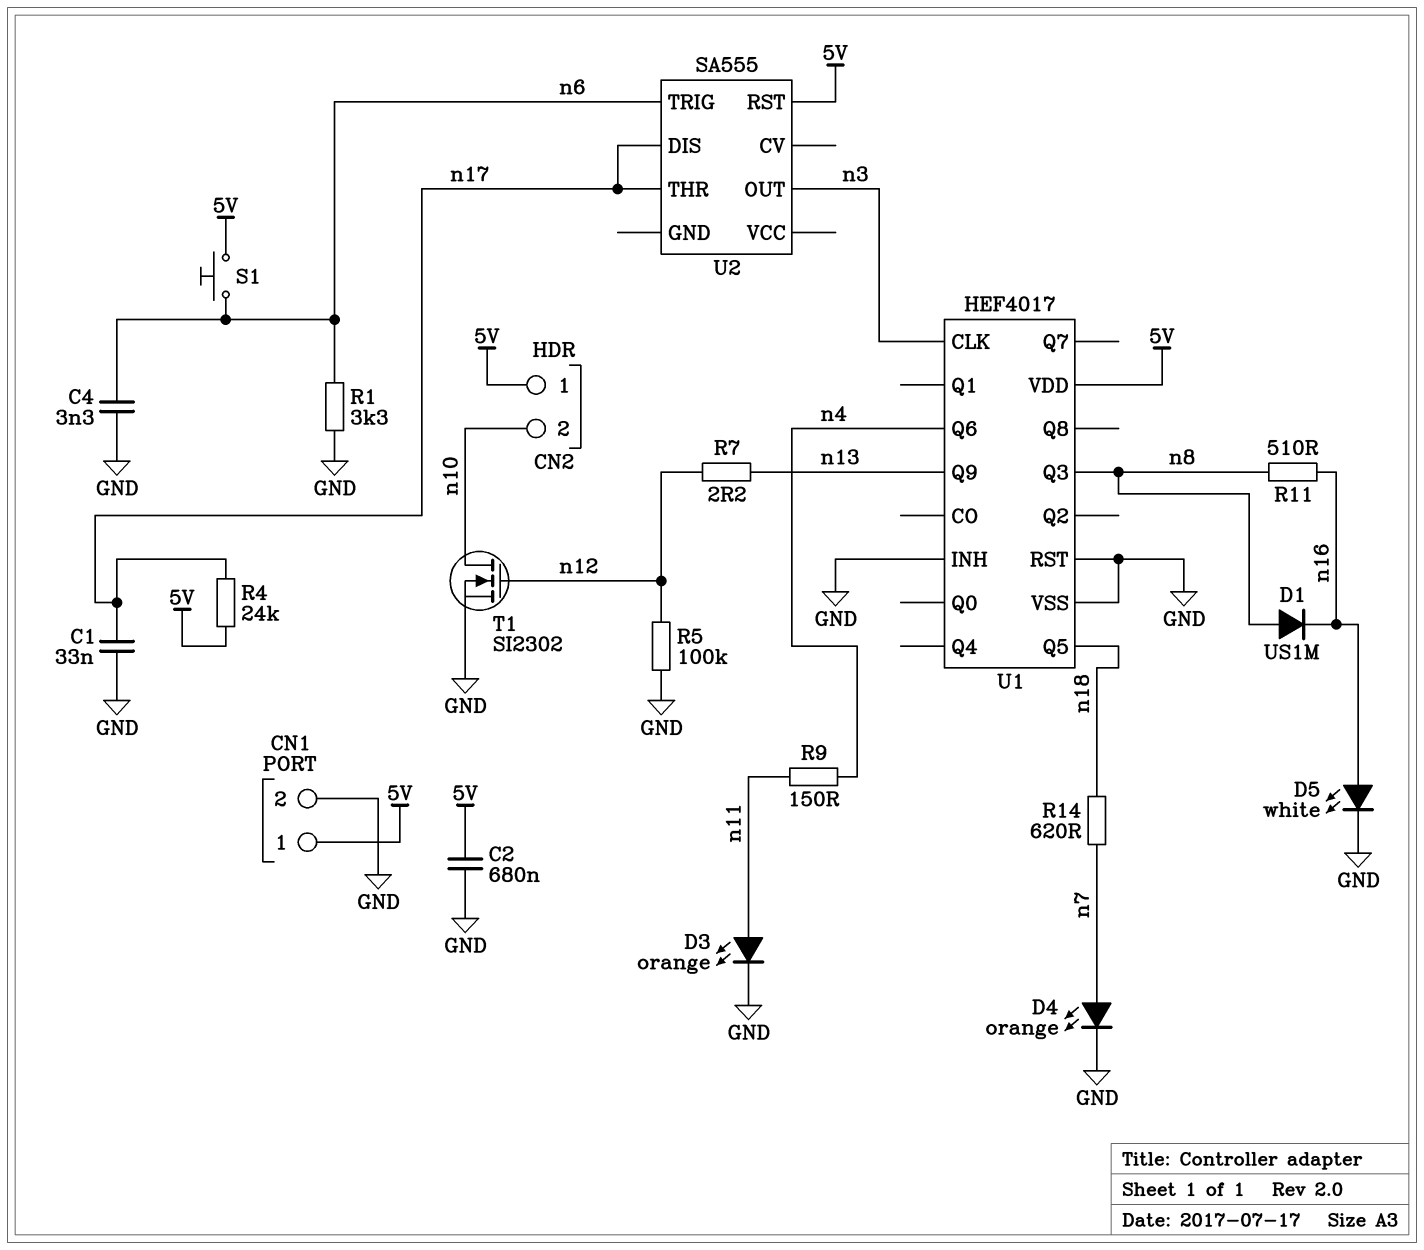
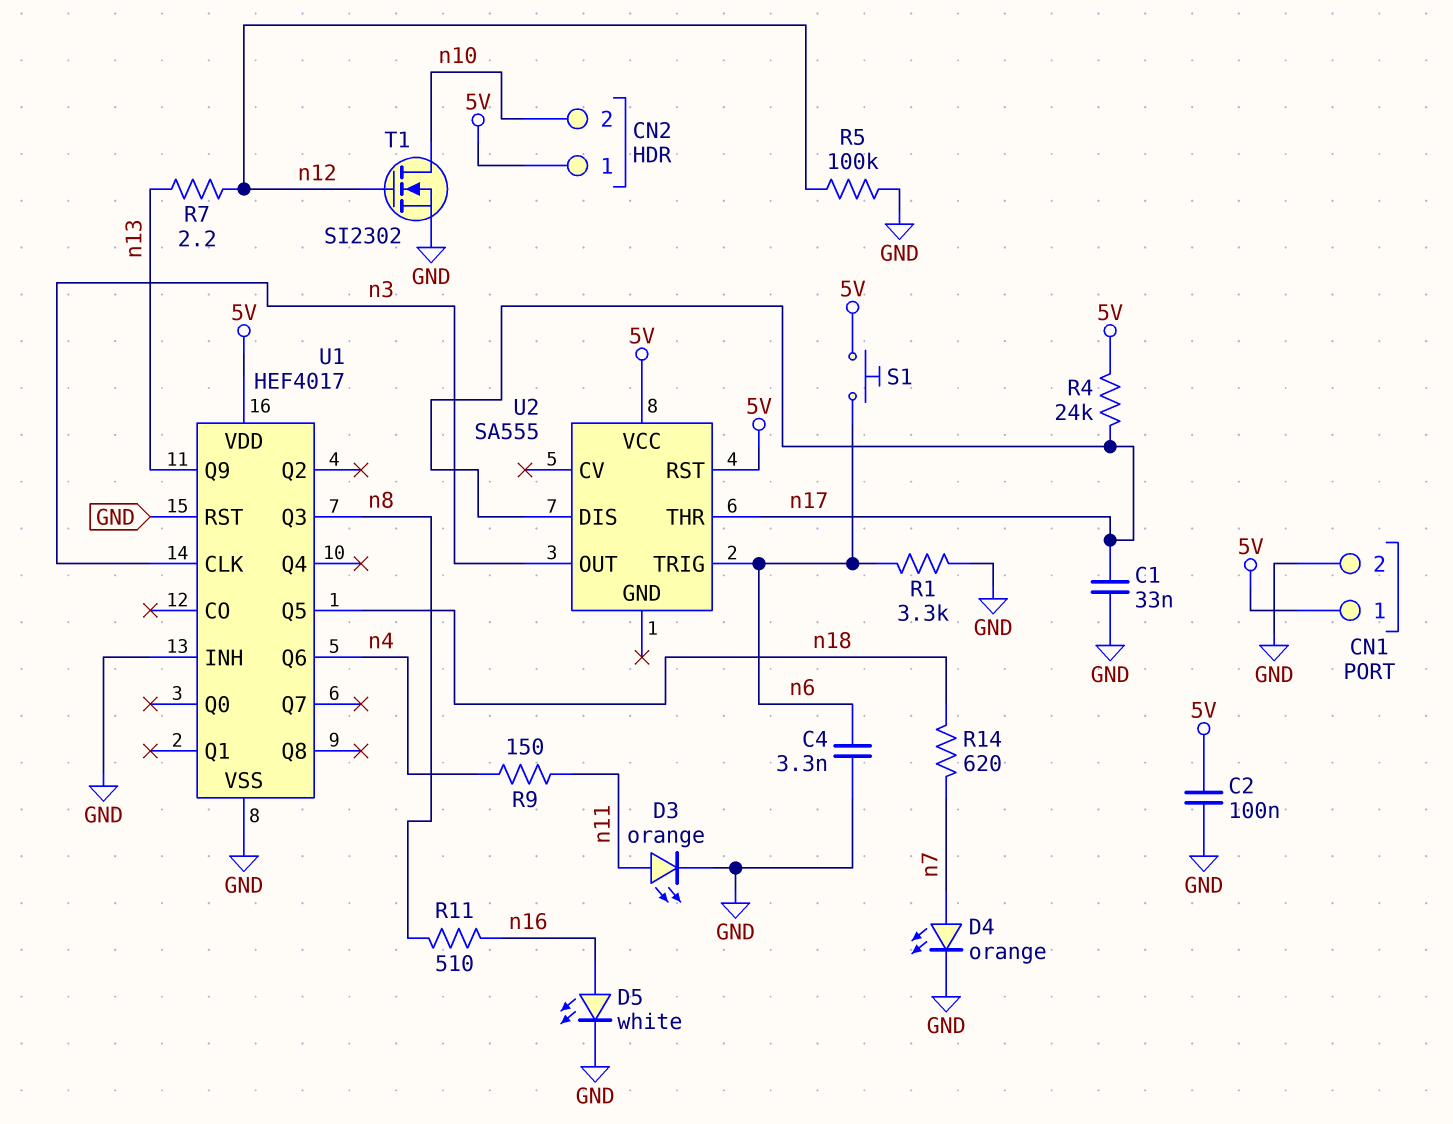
C2: 680nF (5V, GND) -> 100nF (5V, GND)
D1: diode US1M (A n8, K n16) -> none
U2 pin VCC: none -> 5V

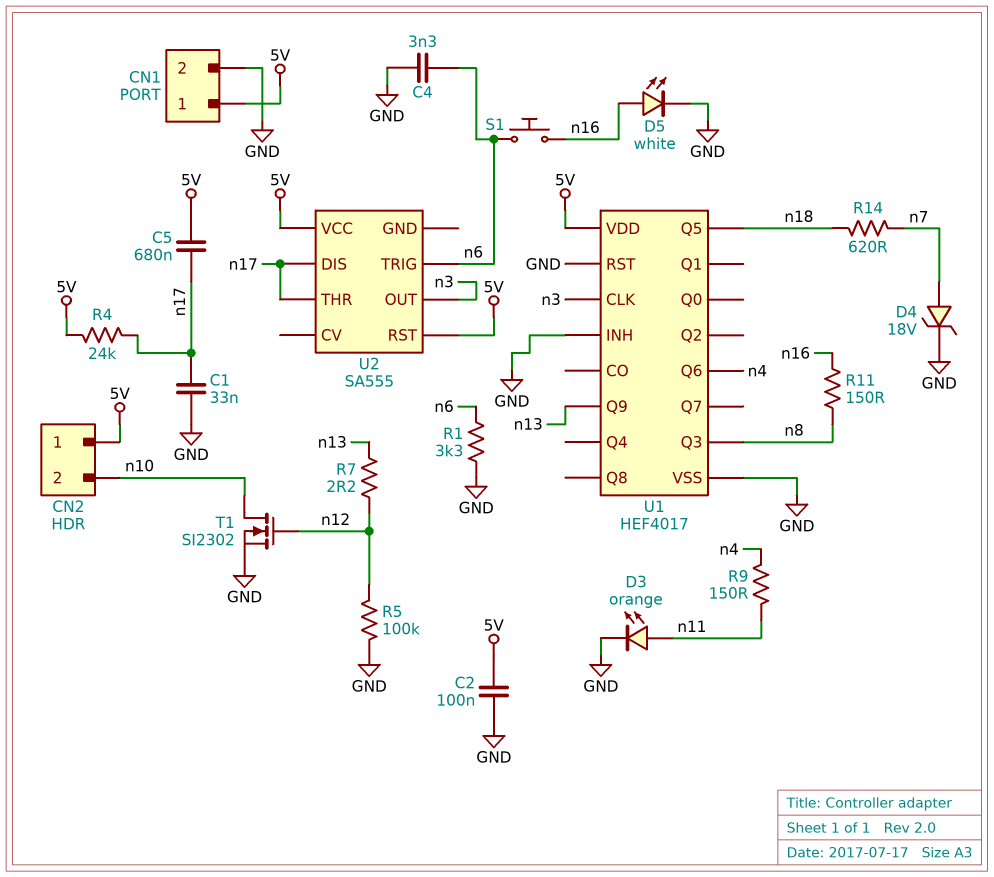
C5: none -> 680nF (5V, n17)
D4: LED orange (A n7, K GND) -> zener 18V (A n7, K GND)
R11: 510 (n8, n16) -> 150 (n8, n16)
S1: button (5V, n6) -> button (n6, n16)

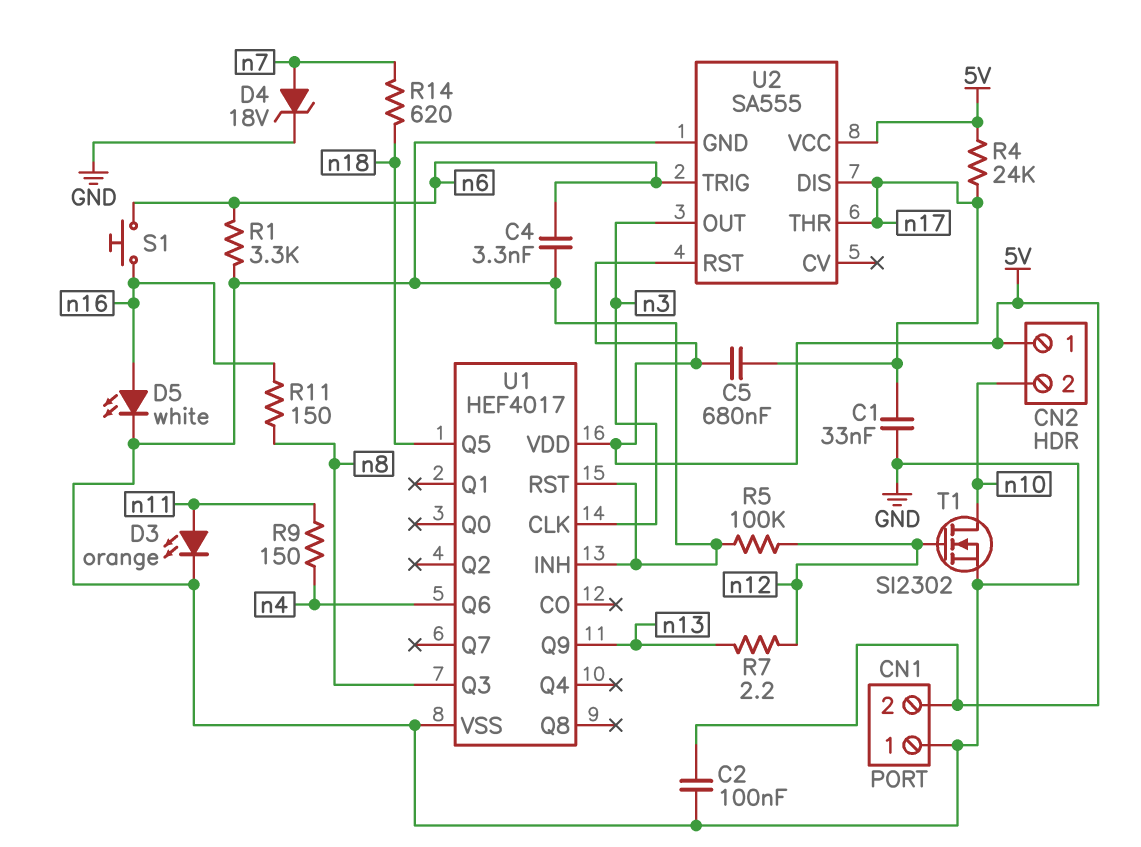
CN1 pin 1: 5V -> GND
CN1 pin 2: GND -> 5V
U2 pin GND: none -> GND

